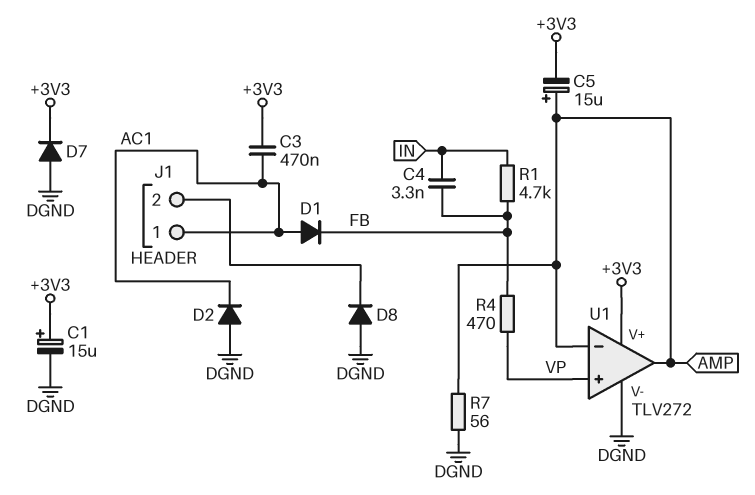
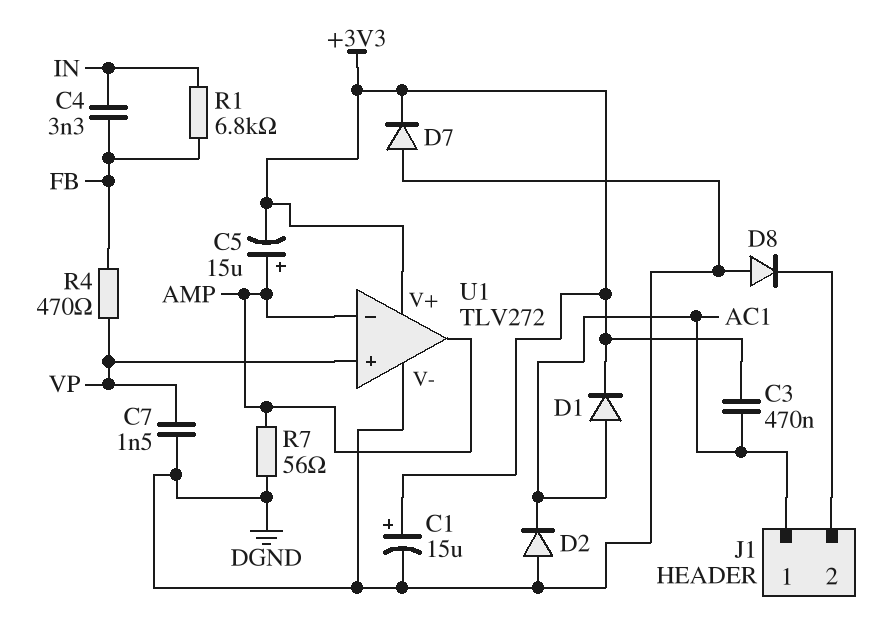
C7: none -> 1.5nF (DGND, VP)
D1: diode (A AC1, K FB) -> diode (A AC1, K +3V3)
R1: 4.7k (FB, IN) -> 6.8k (FB, IN)

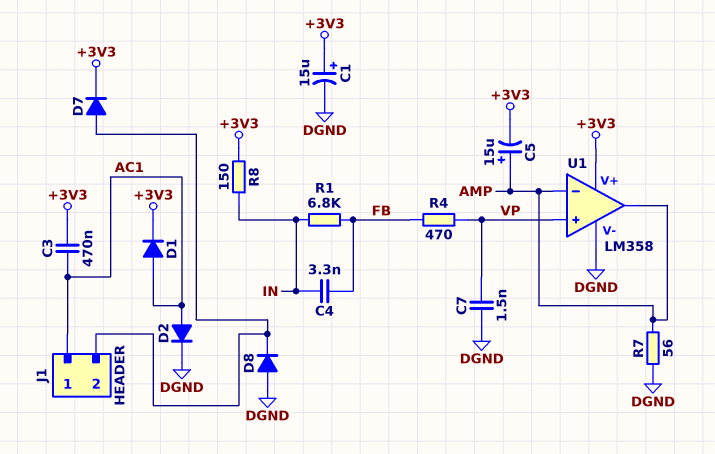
D2: diode (A DGND, K AC1) -> diode (A AC1, K DGND)
D7: diode (A DGND, K +3V3) -> diode (A J1/2, K +3V3)
R8: none -> 150 (+3V3, IN)
U1: TLV272 -> LM358

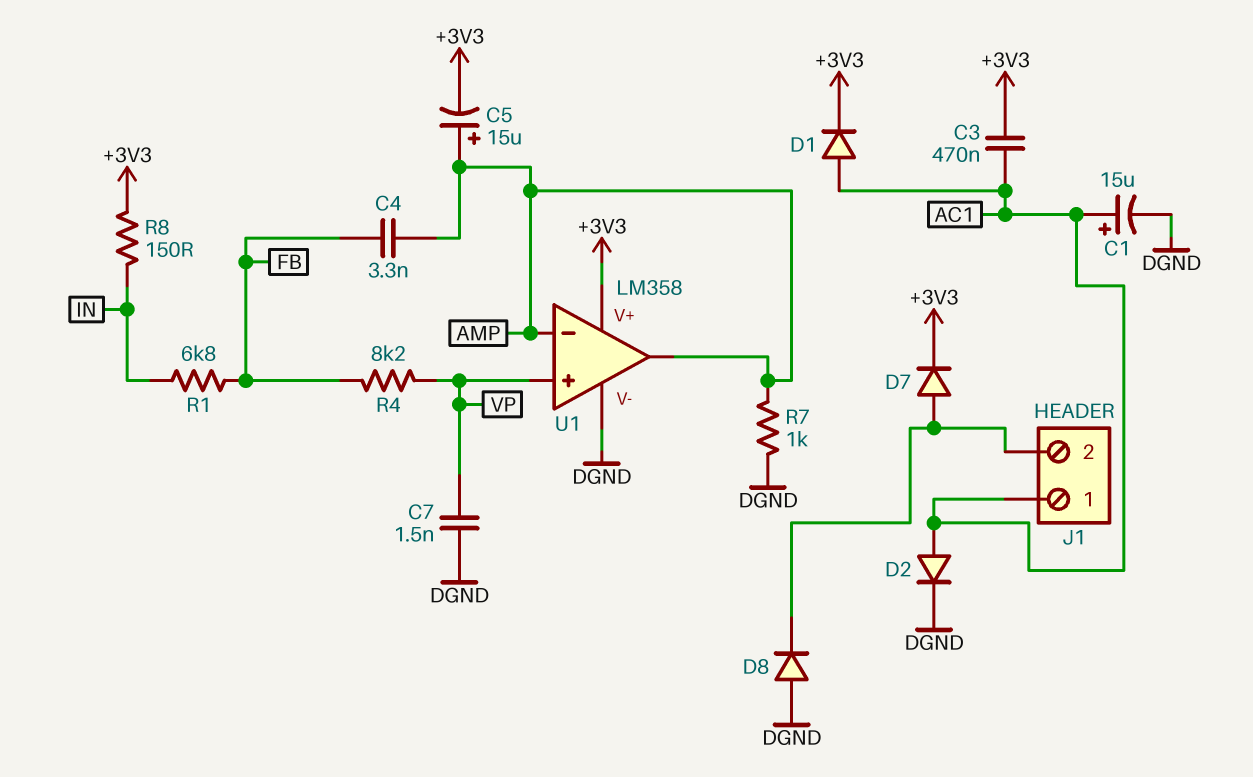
C1: 15uF (plus +3V3, minus DGND) -> 15uF (plus AC1, minus DGND)
C4: 3.3nF (FB, IN) -> 3.3nF (AMP, FB)
R4: 470 (FB, VP) -> 8.2k (FB, VP)
R7: 56 (AMP, DGND) -> 1k (AMP, DGND)

